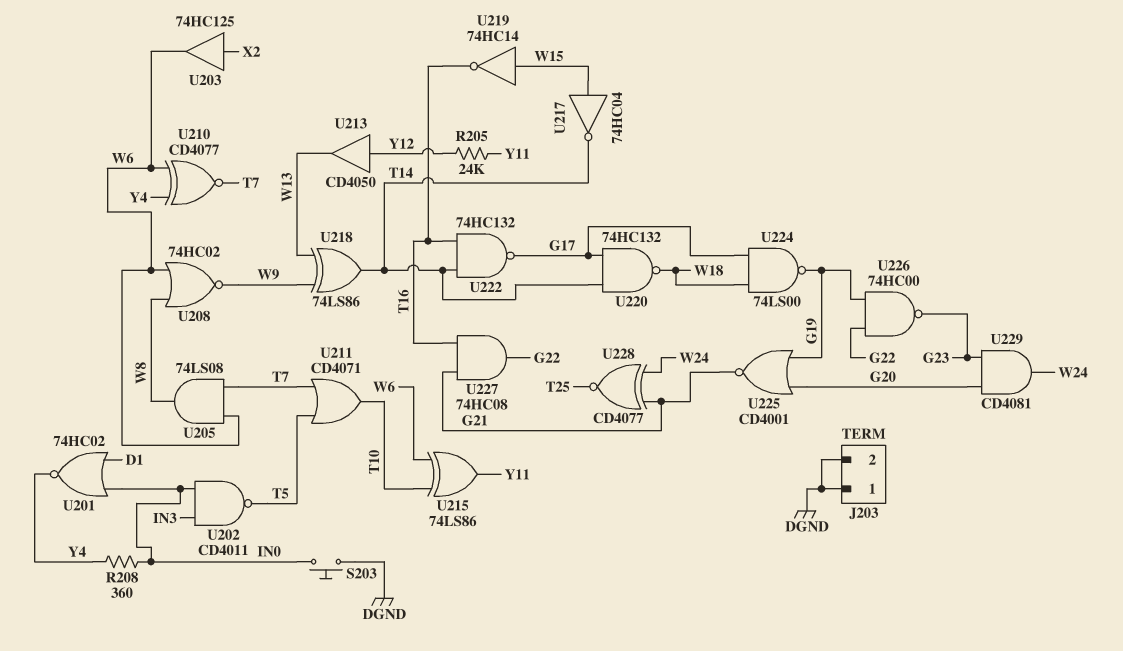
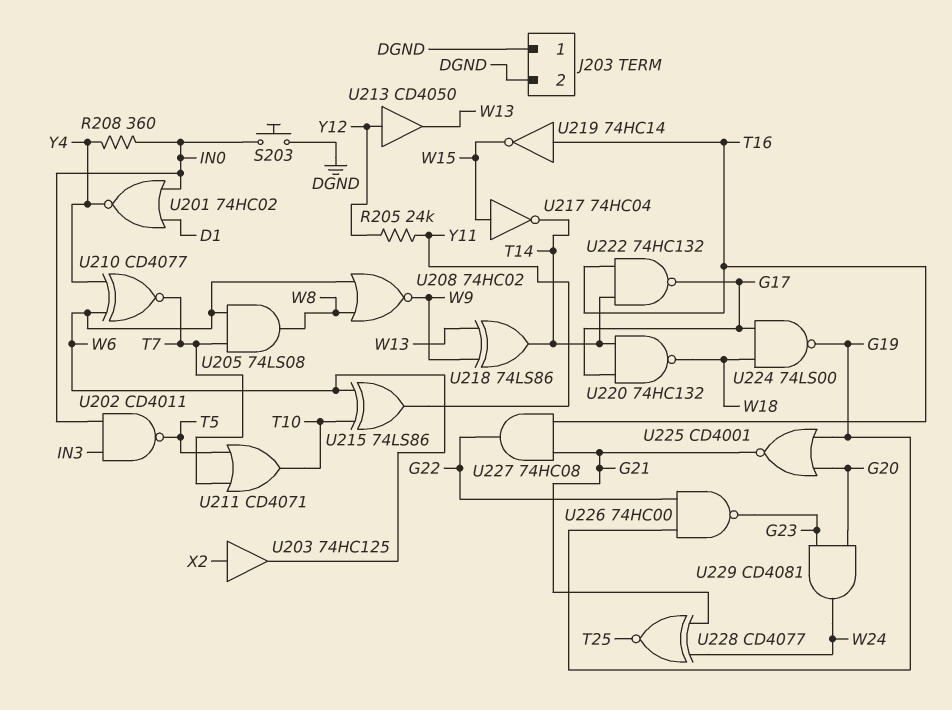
U219: NOT 74HC14 (in W15, out T16) -> NOT 74HC14 (in T16, out W15)

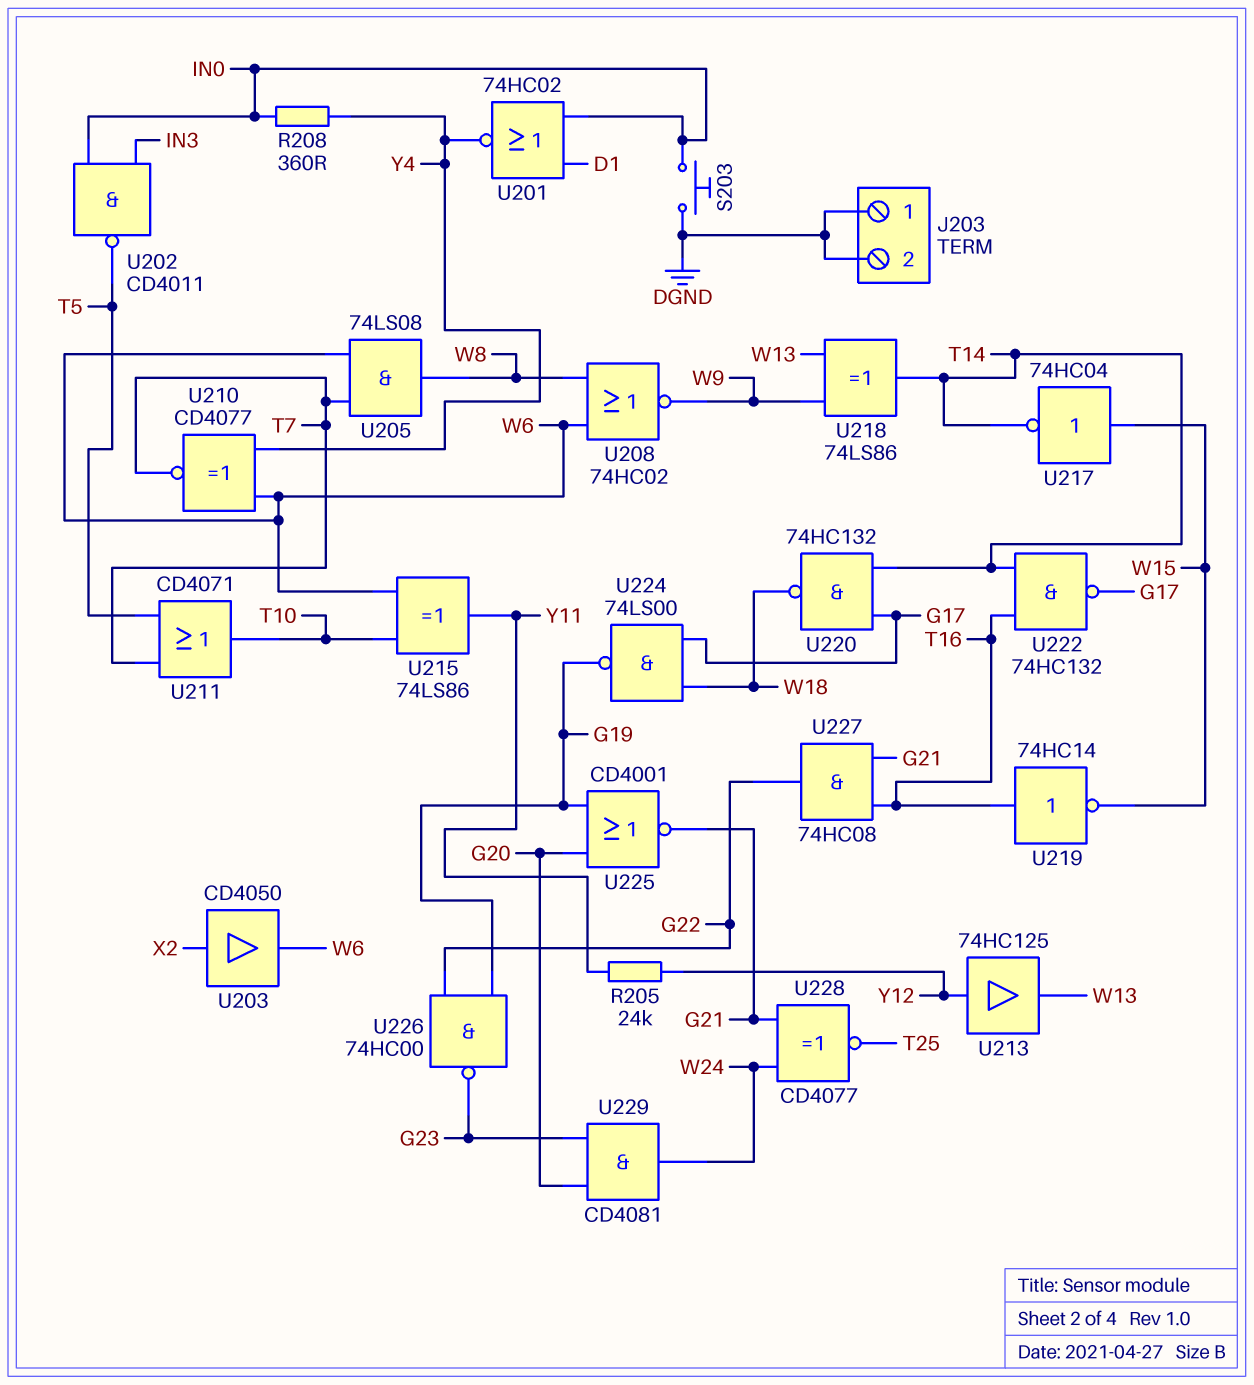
U203: buffer 74HC125 (in X2, out W6) -> buffer CD4050 (in X2, out W6)
U213: buffer CD4050 (in Y12, out W13) -> buffer 74HC125 (in Y12, out W13)

